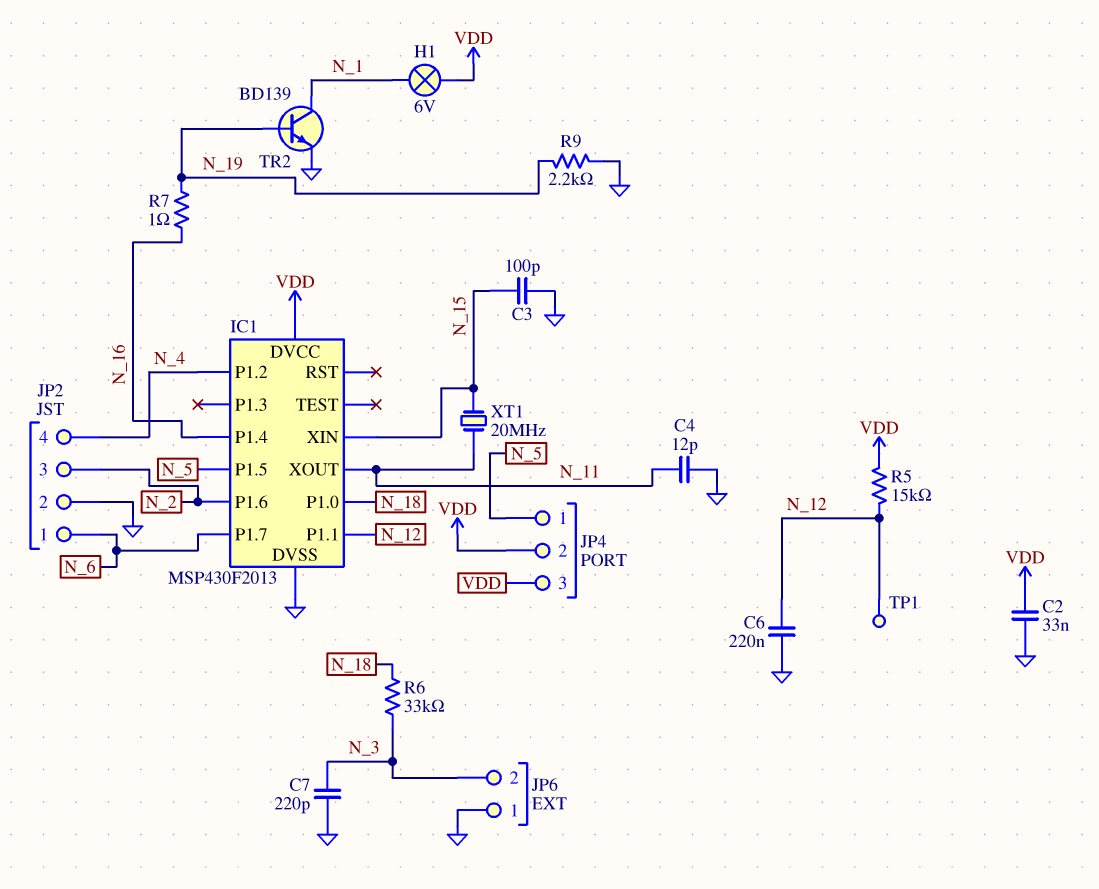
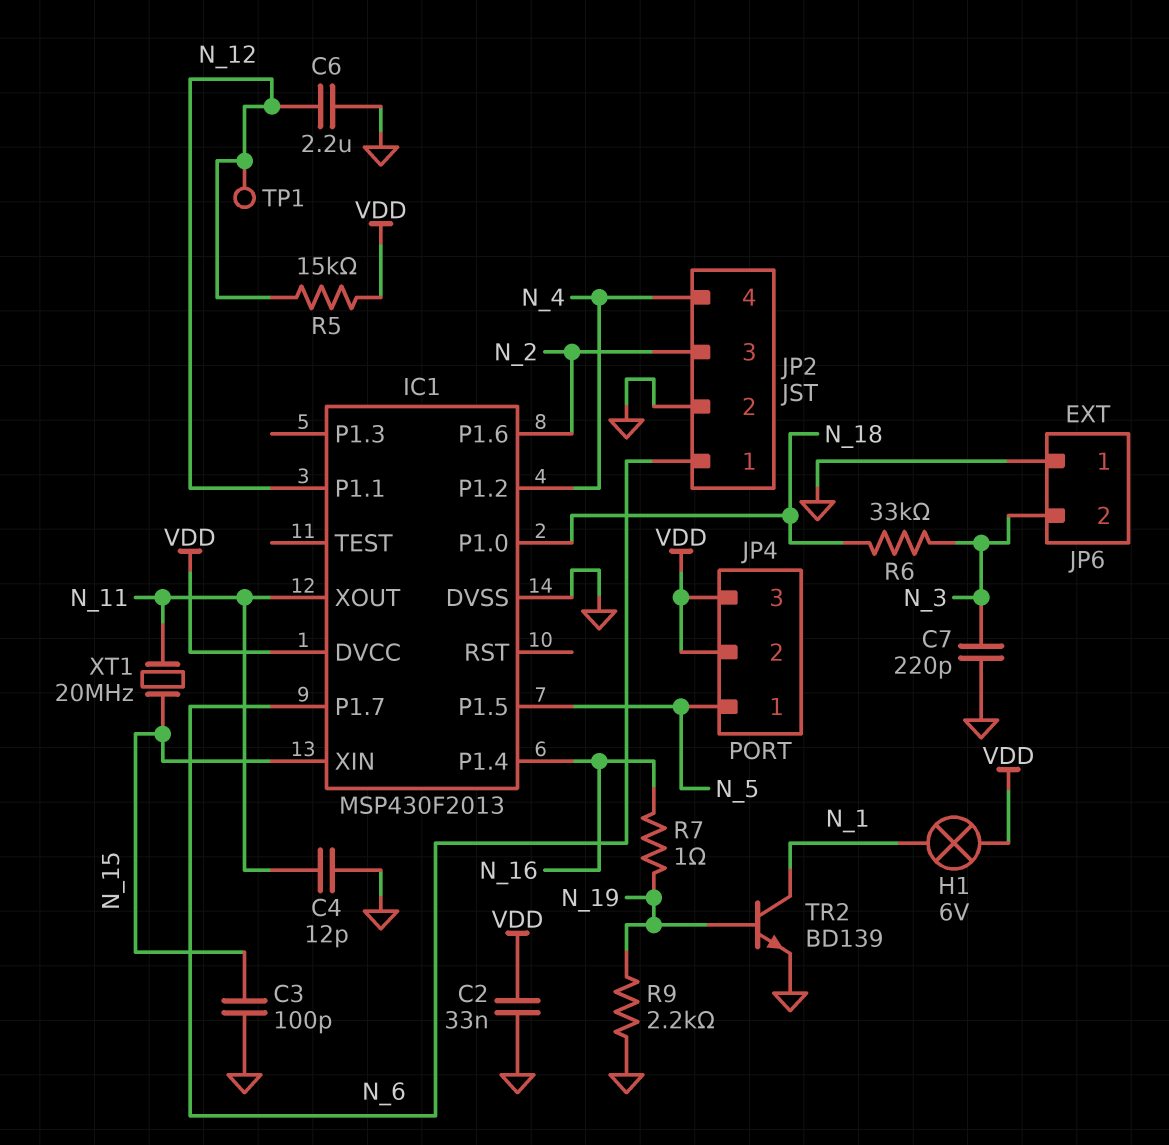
C6: 220nF (GND, N_12) -> 2.2uF (GND, N_12)

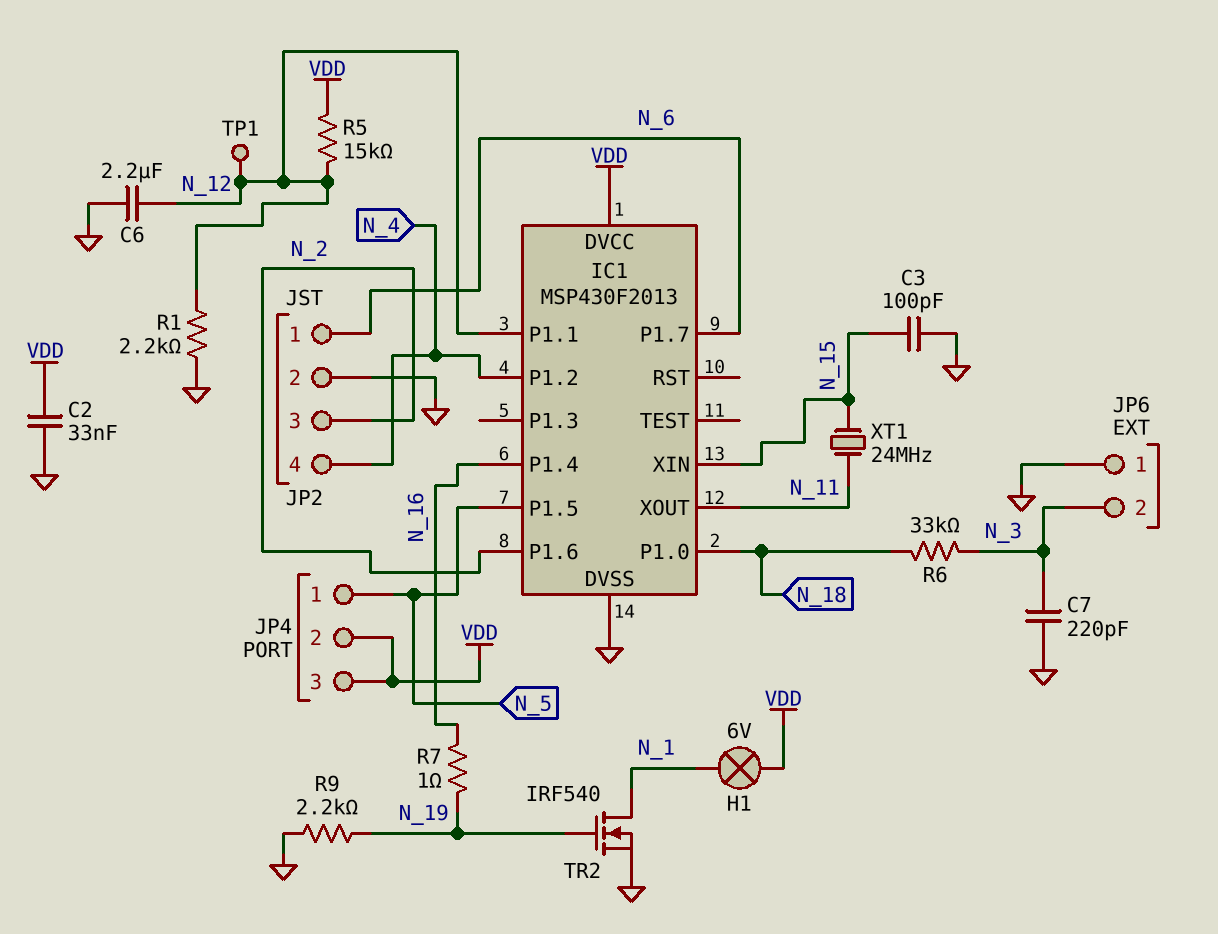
C4: 12pF (GND, N_11) -> none
R1: none -> 2.2k (GND, N_12)
TR2: NPN BD139 (B N_19, C N_1, E GND) -> NMOS IRF540 (G N_19, D N_1, S GND)
XT1: 20MHz (N_11, N_15) -> 24MHz (N_11, N_15)

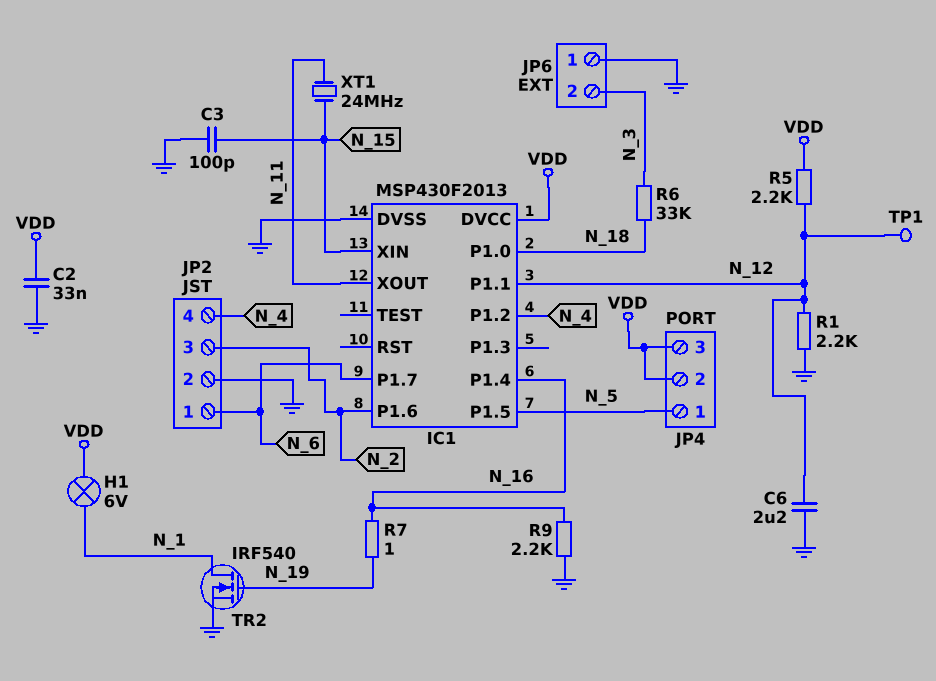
C7: 220pF (GND, N_3) -> none
R5: 15k (N_12, VDD) -> 2.2k (N_12, VDD)
R9: 2.2k (GND, N_19) -> 2.2k (GND, N_16)

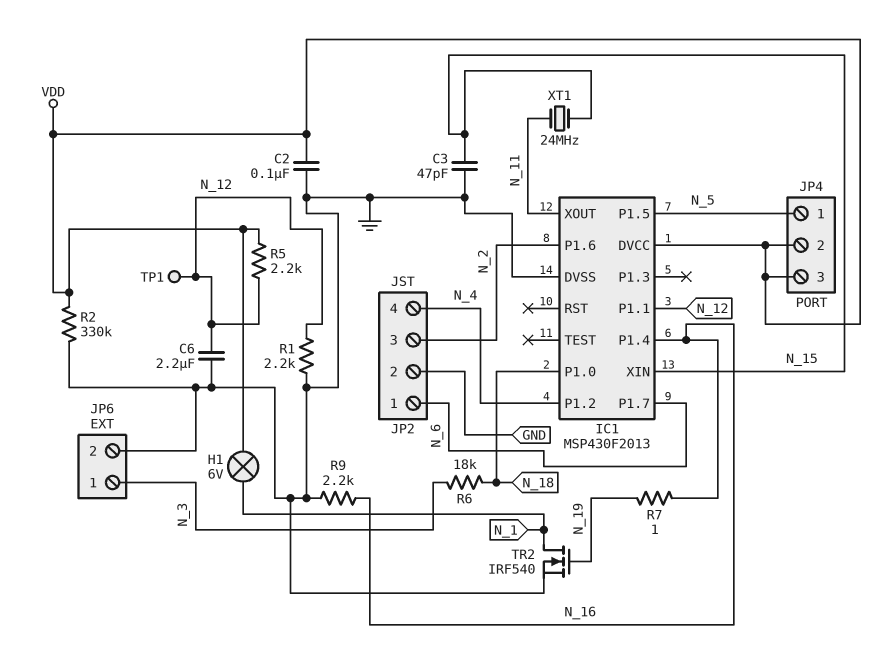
C2: 33nF (GND, VDD) -> 100nF (GND, VDD)
C3: 100pF (GND, N_15) -> 47pF (GND, N_15)
JP6 pin 1: GND -> N_3
JP6 pin 2: N_3 -> GND
R2: none -> 330k (GND, VDD)
R6: 33k (N_3, N_18) -> 18k (N_3, N_18)

